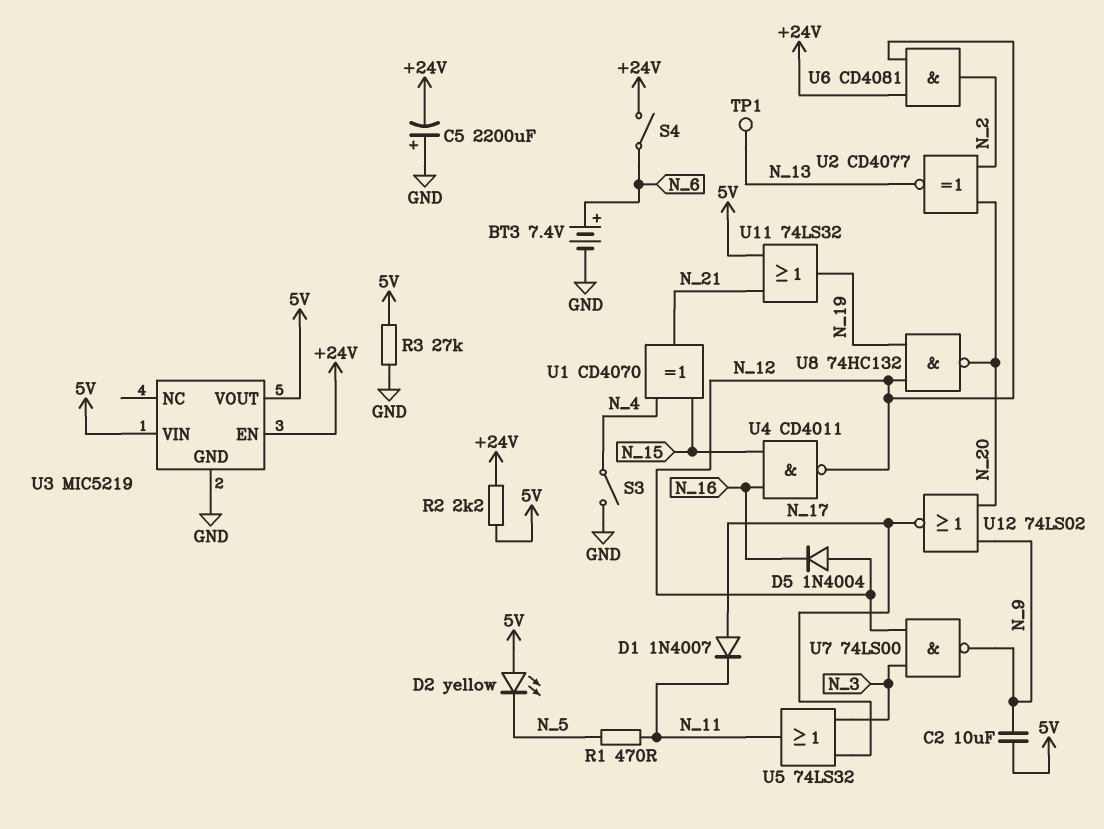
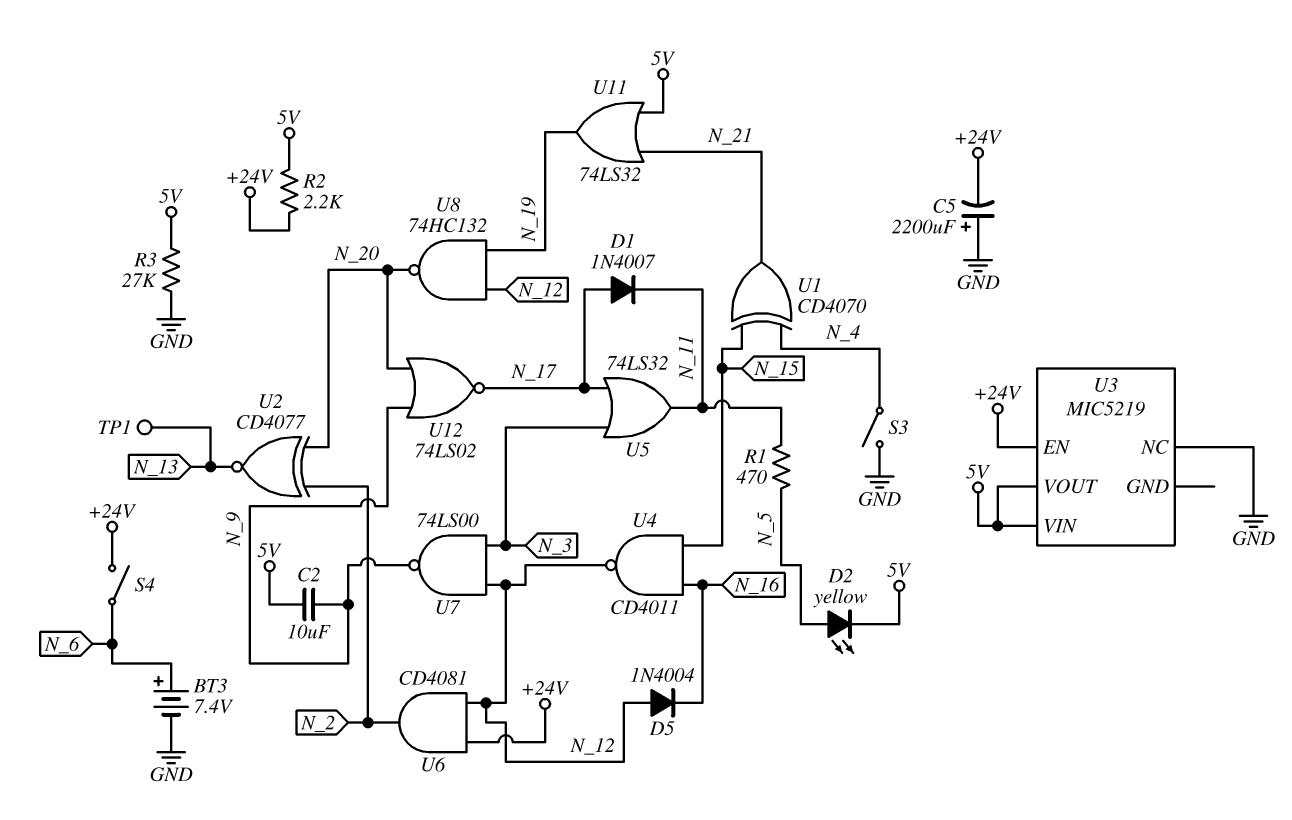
D2: LED yellow (A 5V, K N_5) -> LED yellow (A N_5, K 5V)
U3 pin GND: GND -> none
U3 pin NC: none -> GND

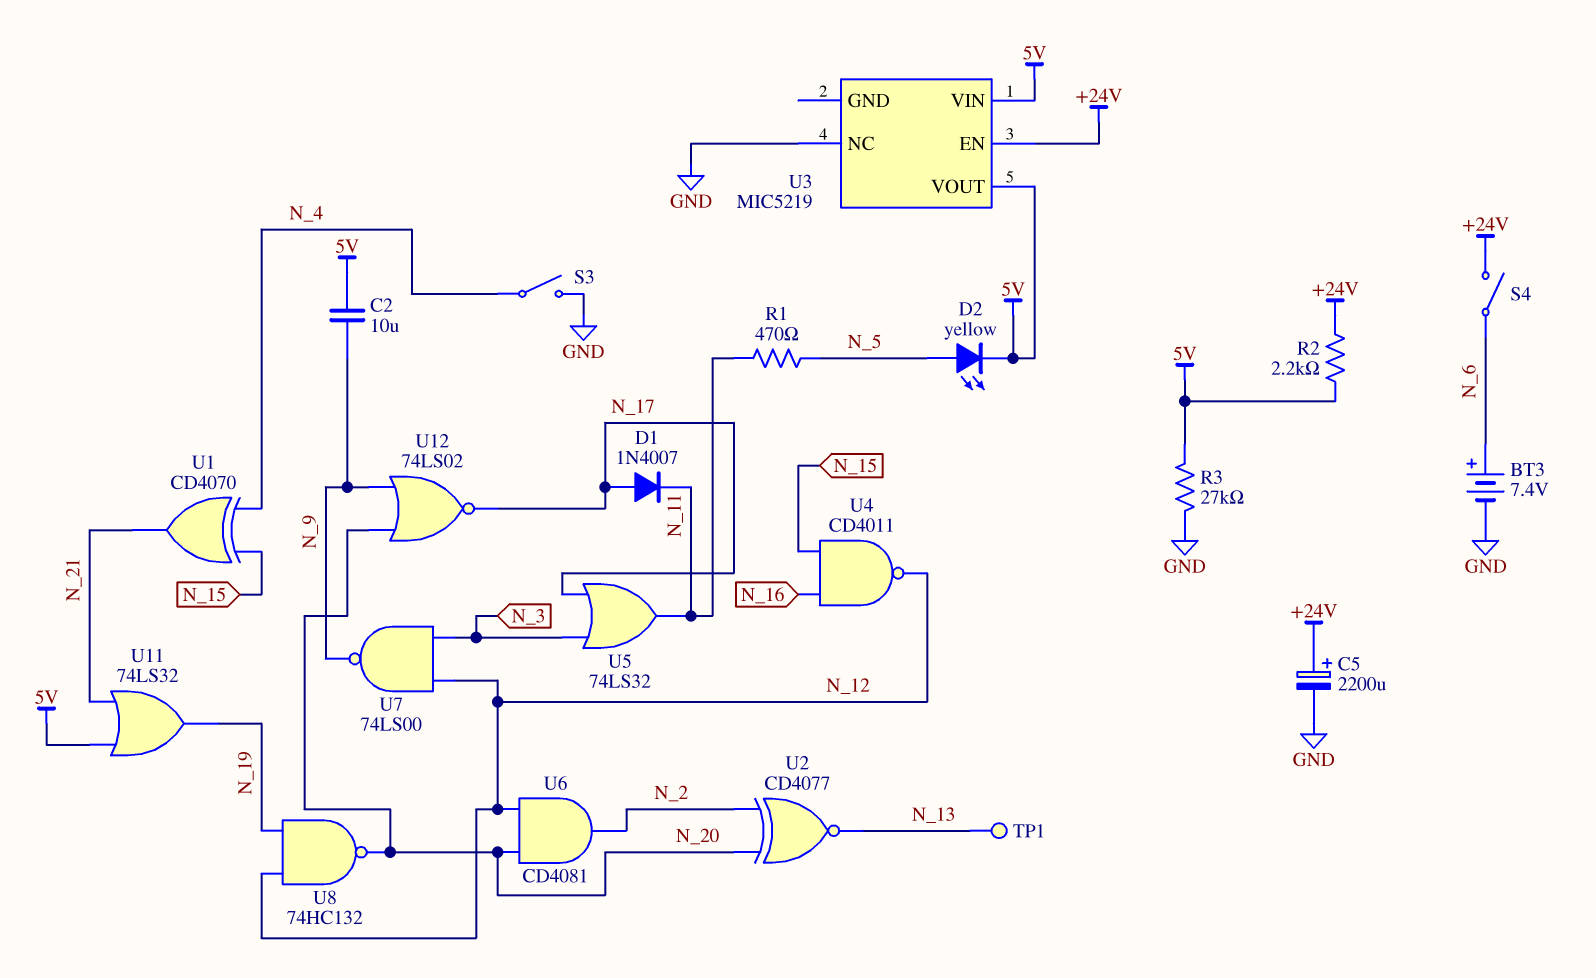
C5: 2200uF (plus GND, minus +24V) -> 2200uF (plus +24V, minus GND)
D5: diode 1N4004 (A N_12, K N_16) -> none
U6: AND CD4081 (in +24V, in N_12, out N_2) -> AND CD4081 (in N_12, in N_20, out N_2)

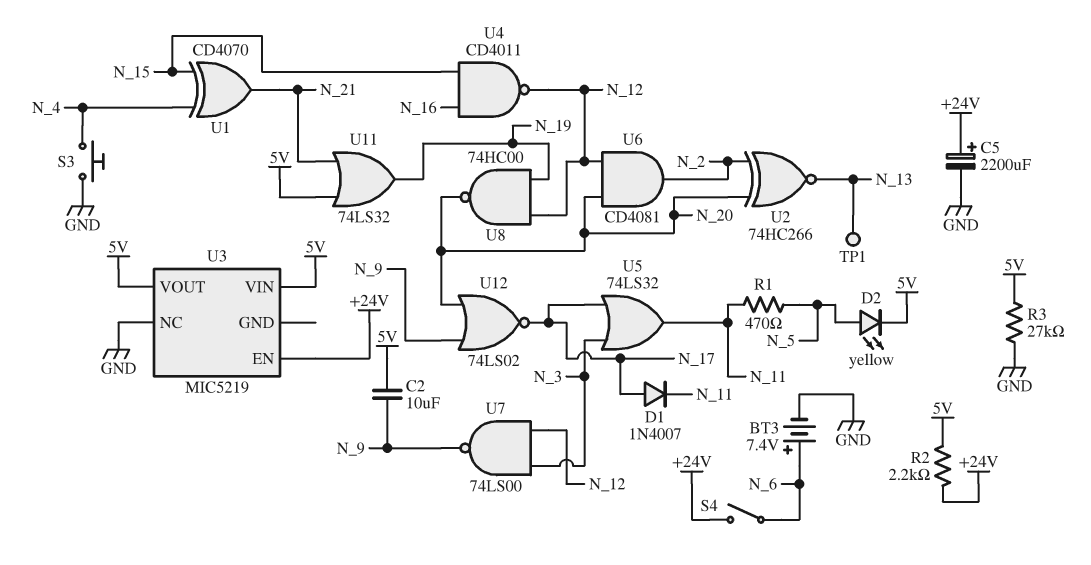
S3: switch (GND, N_4) -> button (GND, N_4)
U2: XNOR CD4077 (in N_2, in N_20, out N_13) -> XNOR 74HC266 (in N_2, in N_20, out N_13)
U8: NAND 74HC132 (in N_12, in N_19, out N_20) -> NAND 74HC00 (in N_12, in N_19, out N_20)

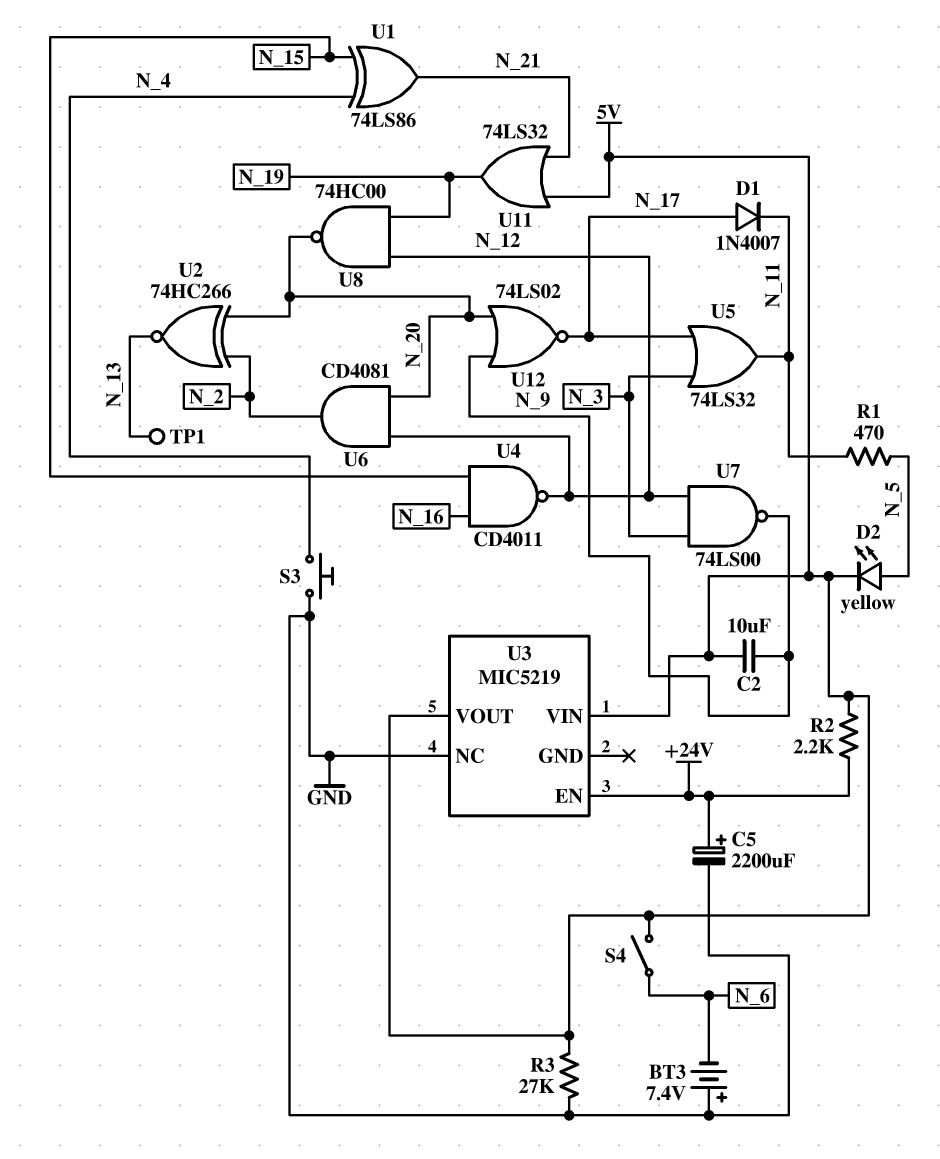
BT3: 7.4V (plus N_6, minus GND) -> 7.4V (plus GND, minus N_6)
S4: switch (+24V, N_6) -> switch (5V, N_6)
U1: XOR CD4070 (in N_4, in N_15, out N_21) -> XOR 74LS86 (in N_4, in N_15, out N_21)

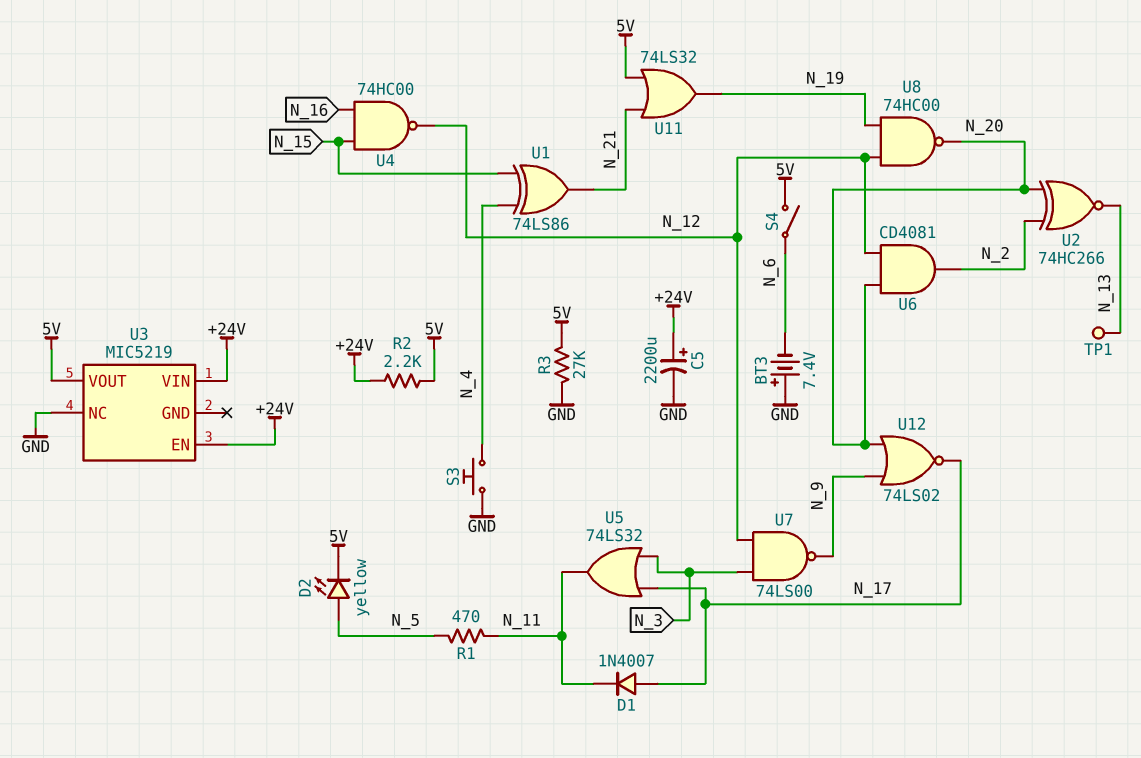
C2: 10uF (5V, N_9) -> none
U3 pin VIN: 5V -> +24V
U4: NAND CD4011 (in N_15, in N_16, out N_12) -> NAND 74HC00 (in N_15, in N_16, out N_12)

